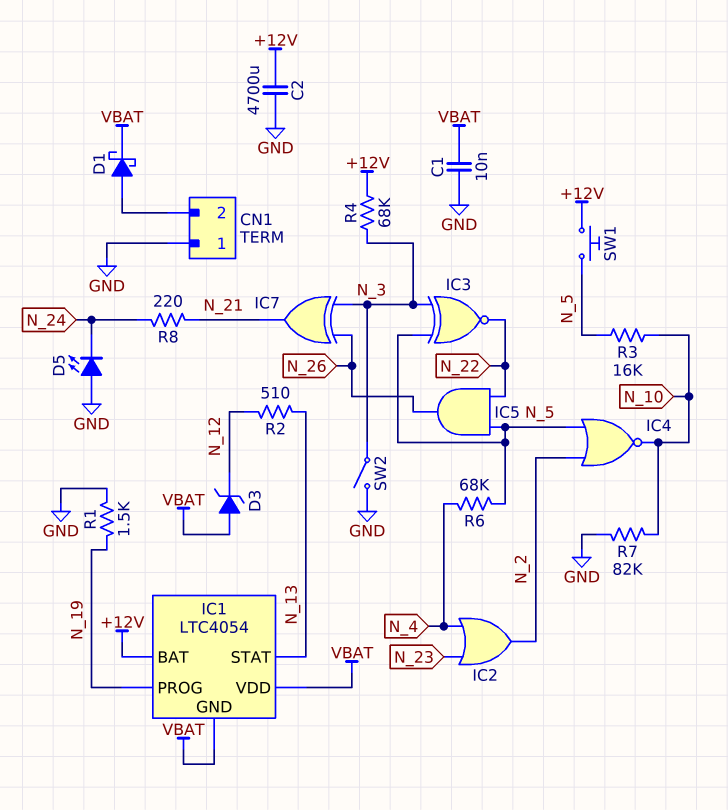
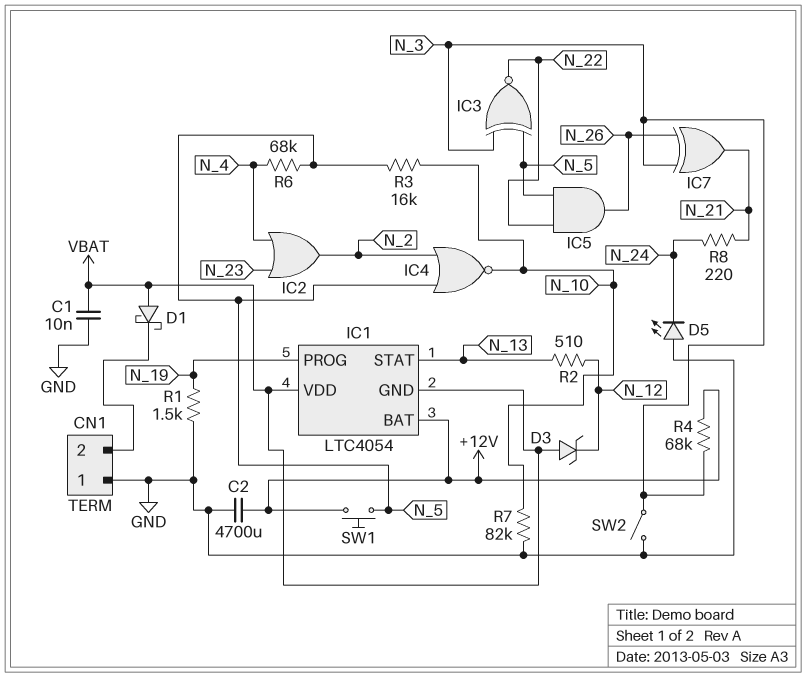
D1: schottky (A CN1/2, K VBAT) -> schottky (A VBAT, K CN1/2)

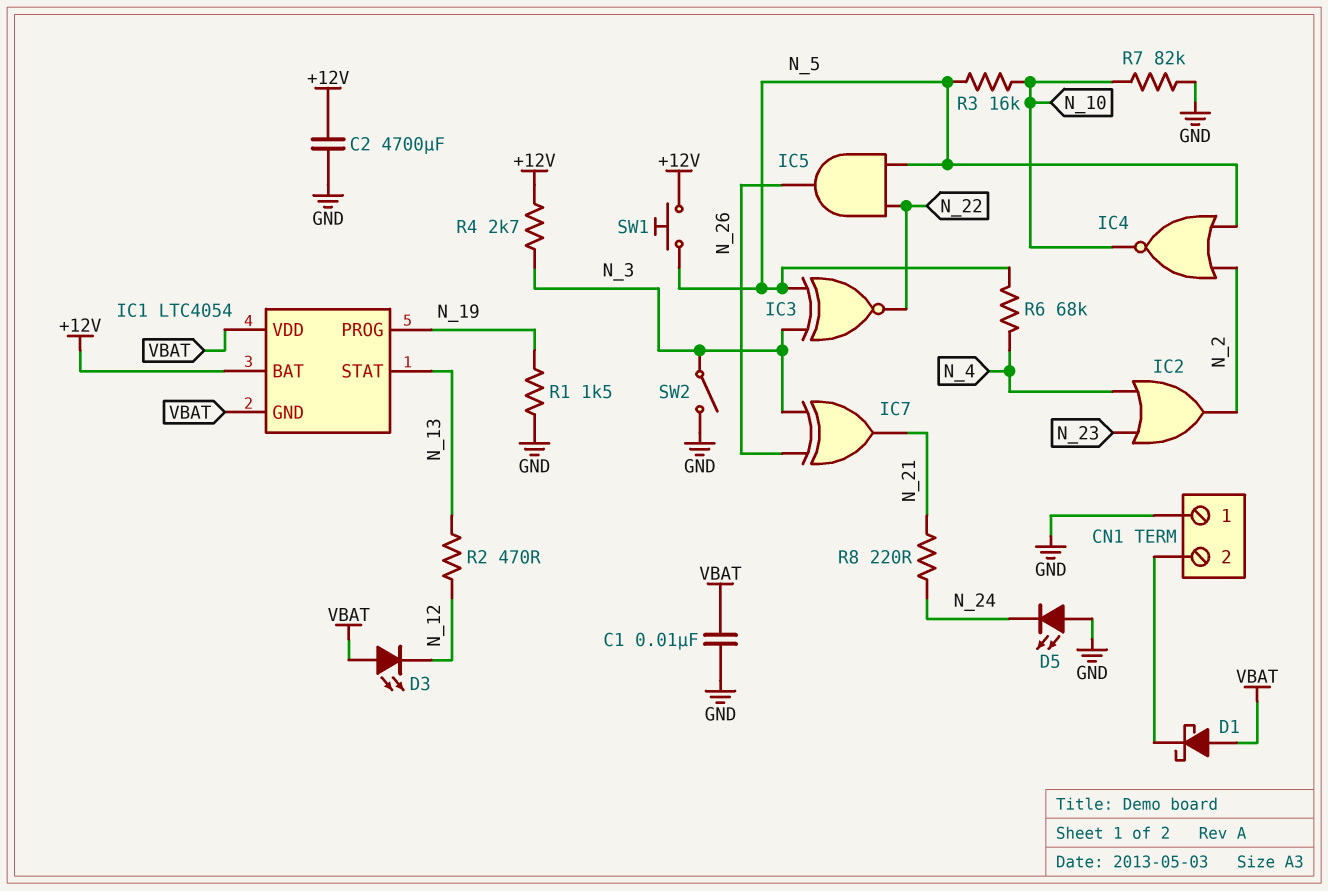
D3: zener (A VBAT, K N_12) -> LED (A VBAT, K N_12)
R2: 510 (N_12, N_13) -> 470 (N_12, N_13)
R4: 68k (+12V, N_3) -> 2.7k (+12V, N_3)

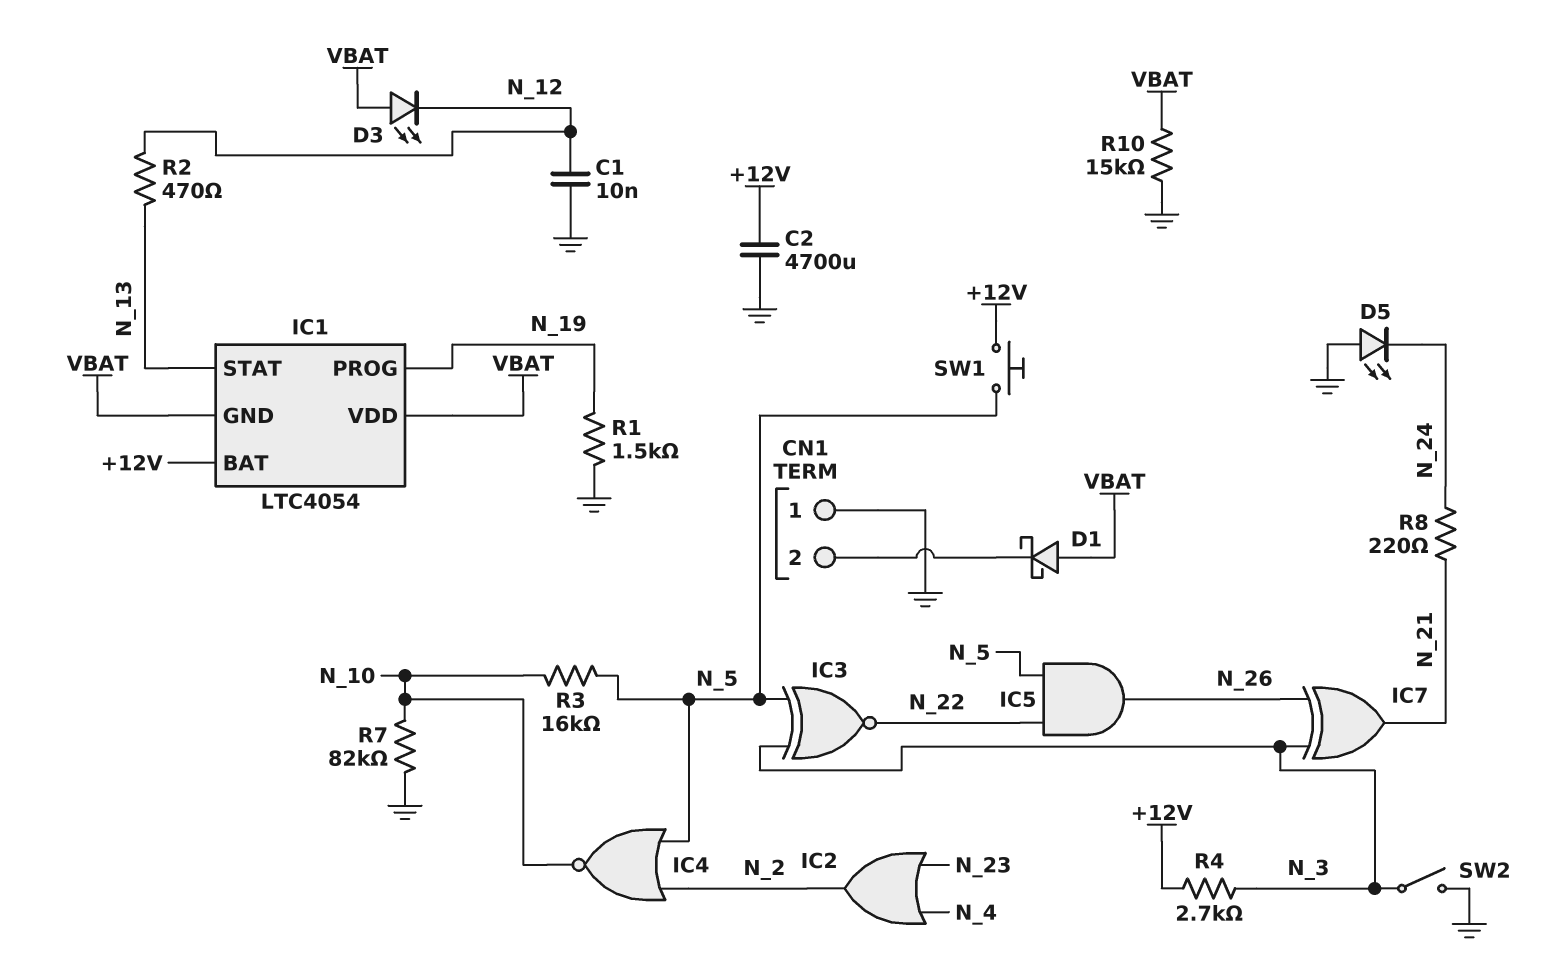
C1: 10nF (GND, VBAT) -> 10nF (GND, N_12)
R6: 68k (N_4, N_5) -> none
R10: none -> 15k (GND, VBAT)

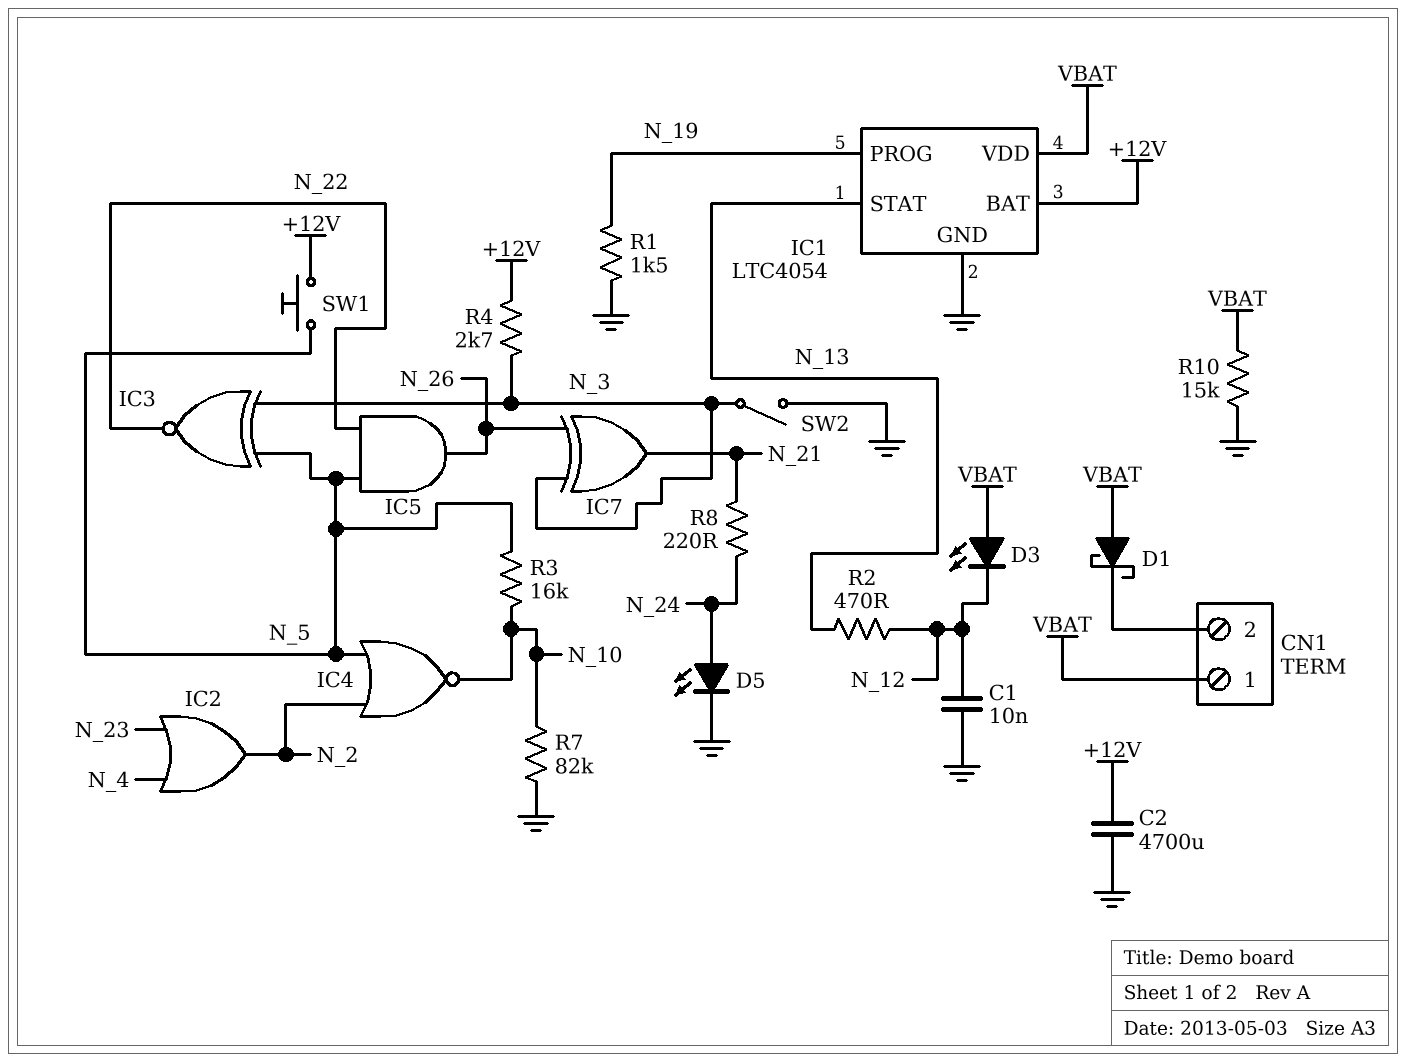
CN1 pin 1: GND -> VBAT
D5: LED (A GND, K N_24) -> LED (A N_24, K GND)
IC1 pin GND: VBAT -> GND

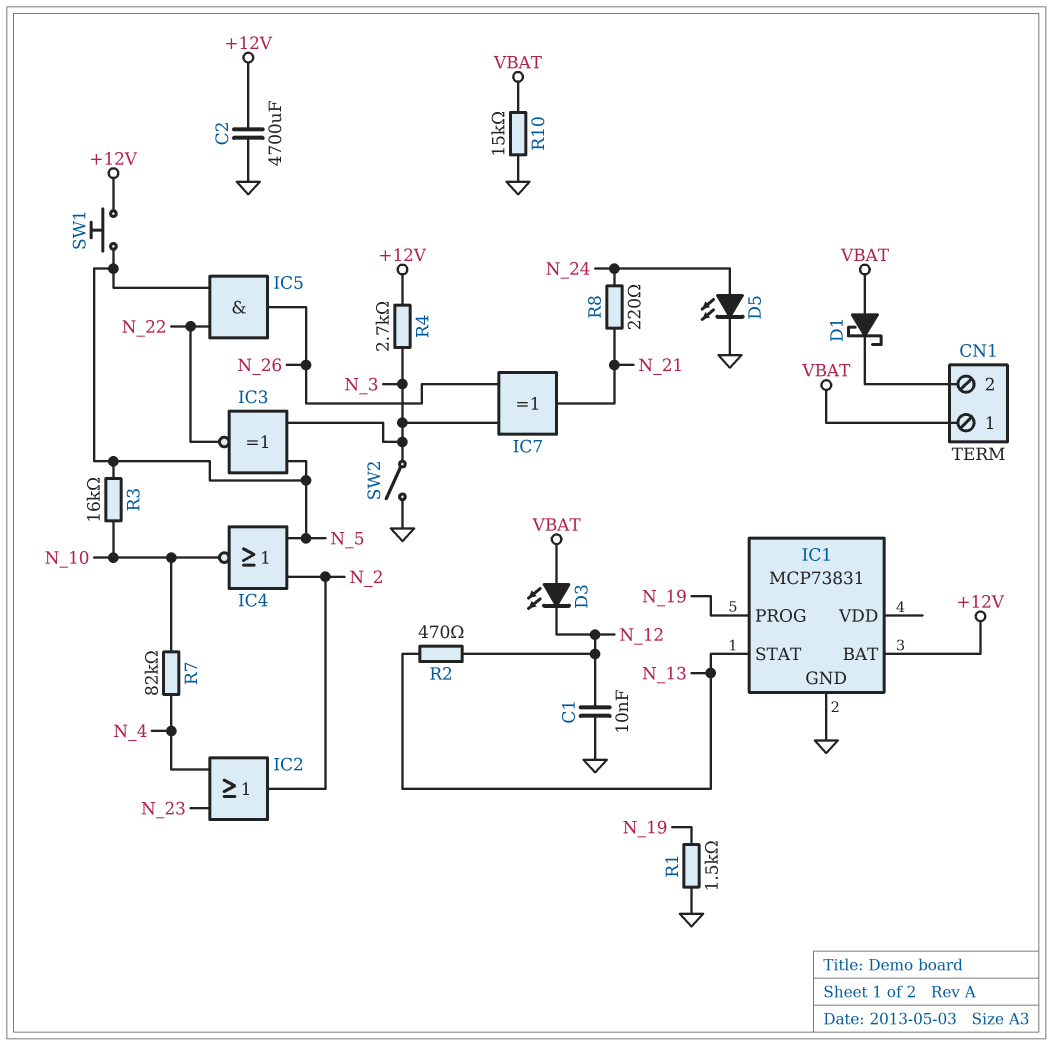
IC1: LTC4054 -> MCP73831
IC1 pin VDD: VBAT -> none
R7: 82k (GND, N_10) -> 82k (N_4, N_10)

